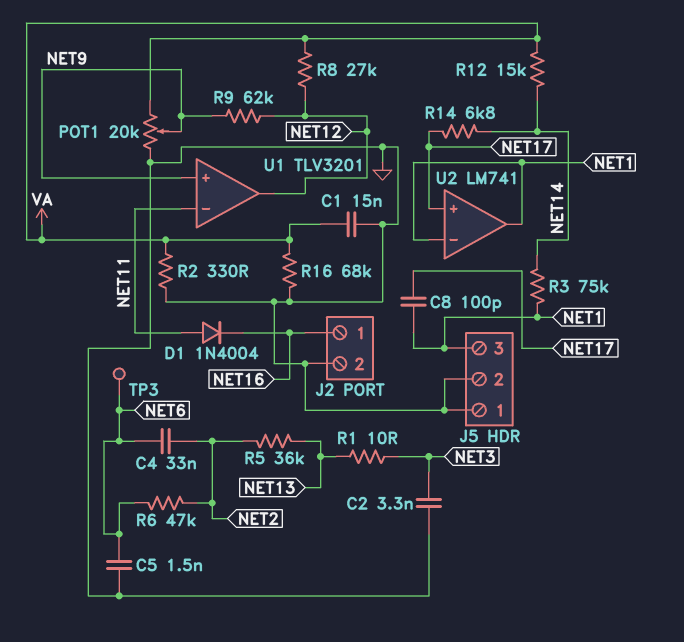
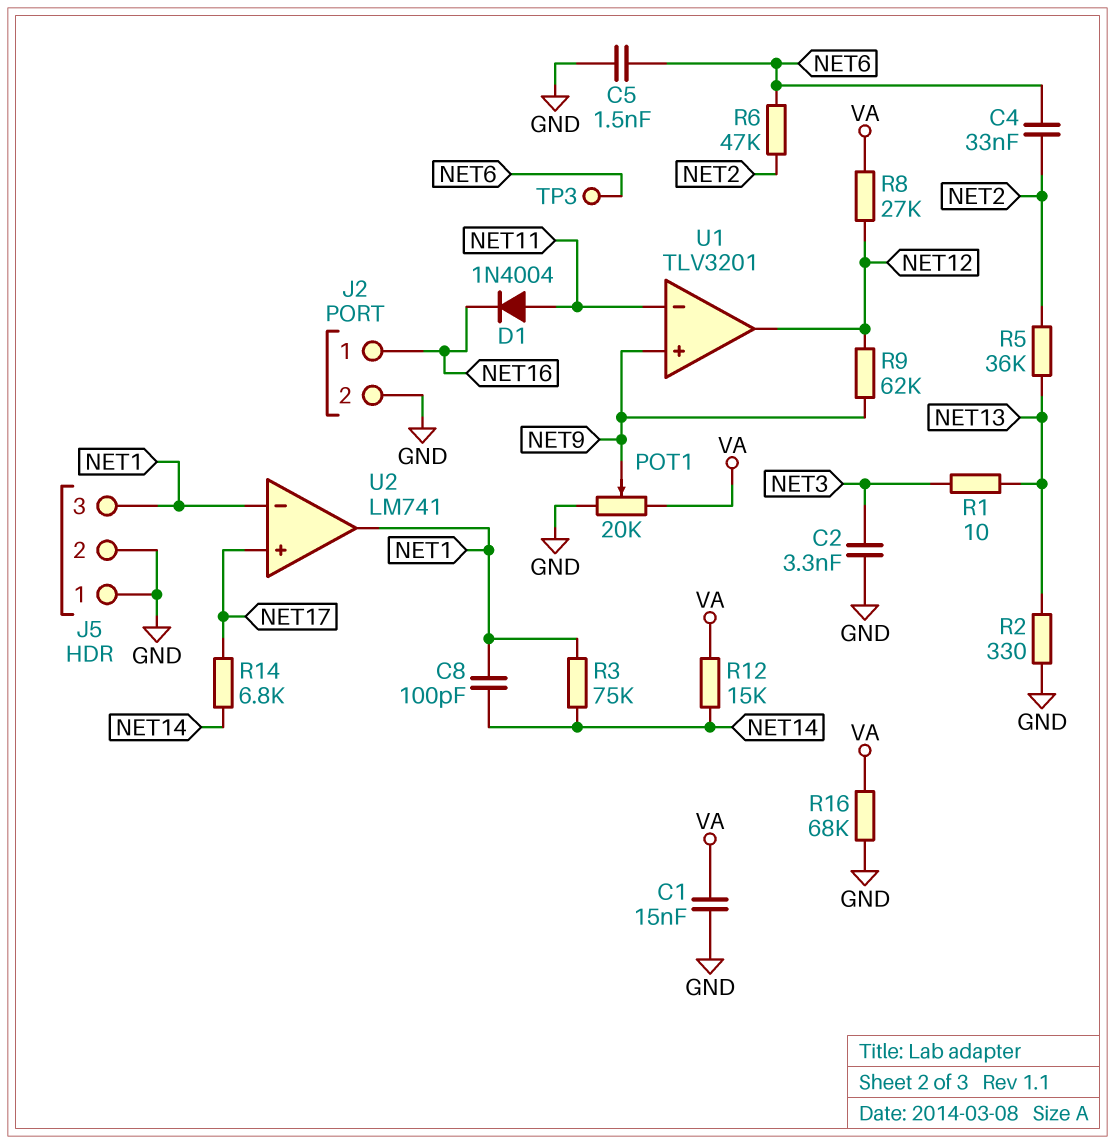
C8: 100pF (NET1, NET17) -> 100pF (NET1, NET14)
R2: 330 (GND, VA) -> 330 (GND, NET13)

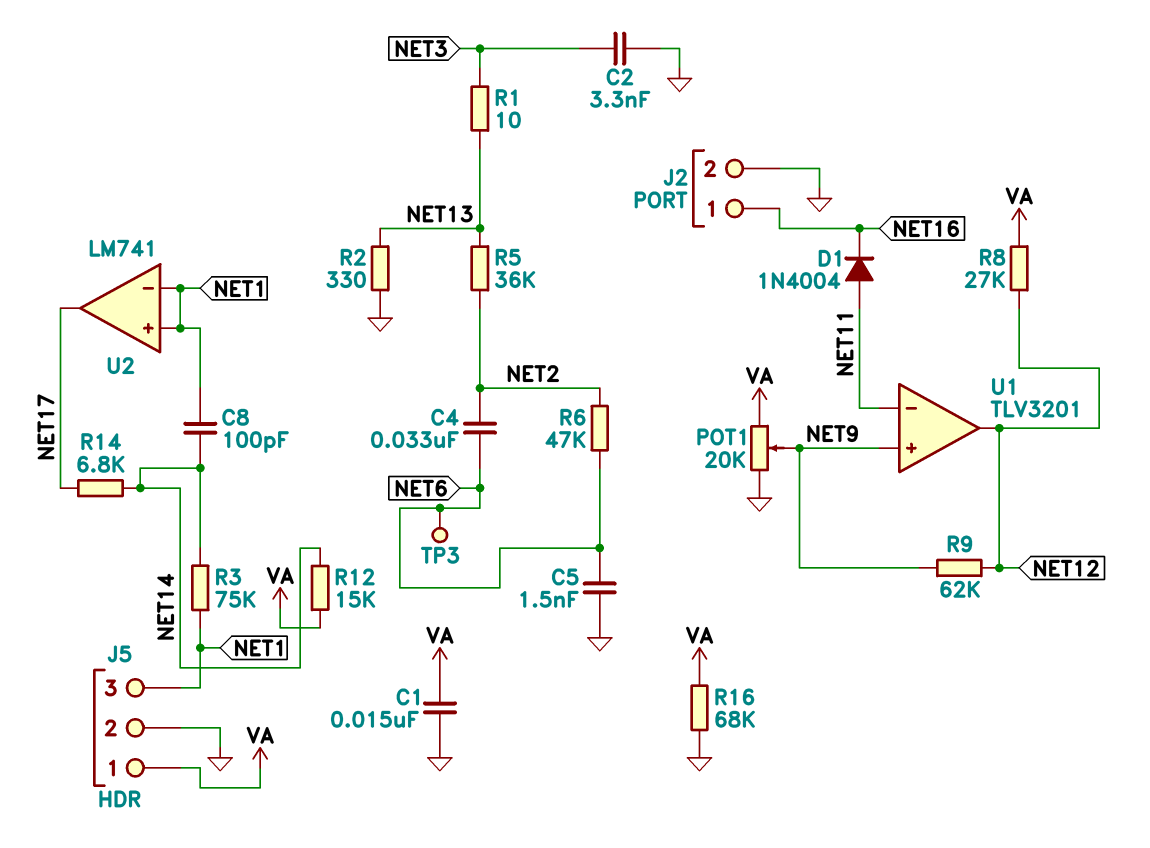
J5 pin 1: GND -> VA
U2 pin in+: NET17 -> NET1
U2 pin out: NET1 -> NET17

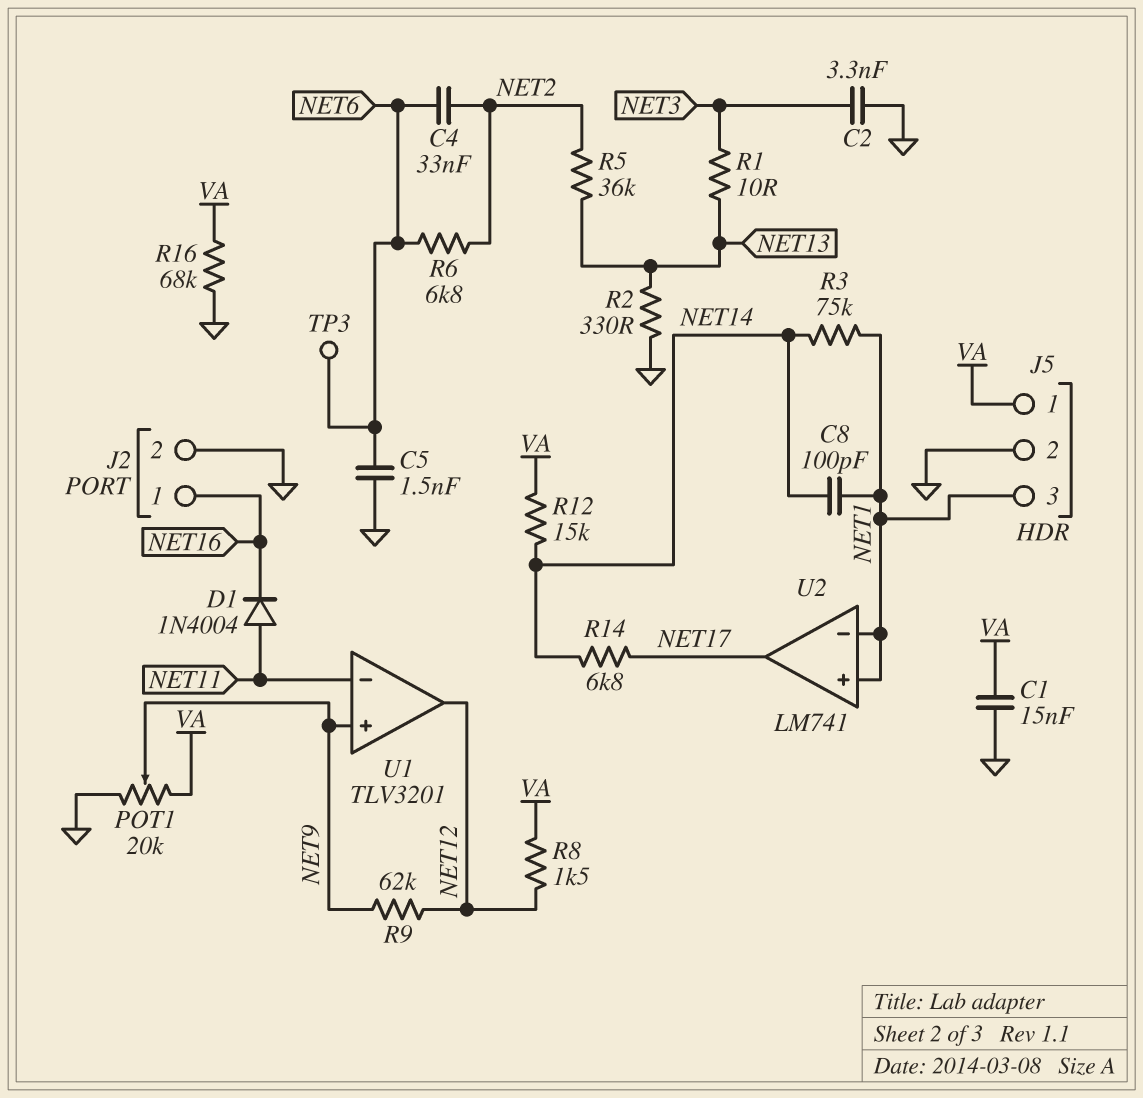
R6: 47k (NET2, NET6) -> 6.8k (NET2, NET6)
R8: 27k (NET12, VA) -> 1.5k (NET12, VA)

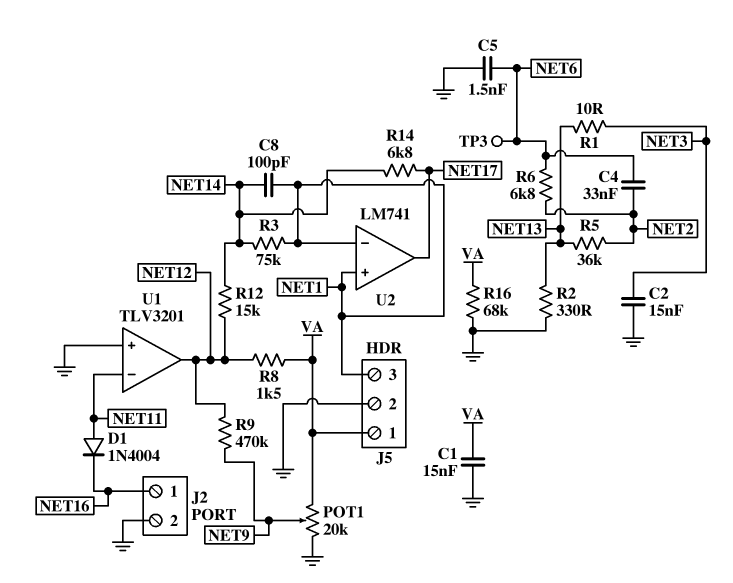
C2: 3.3nF (GND, NET3) -> 15nF (GND, NET3)
R9: 62k (NET9, NET12) -> 470k (NET9, NET12)
R12: 15k (NET14, VA) -> 15k (NET12, NET14)
U1 pin in+: NET9 -> GND

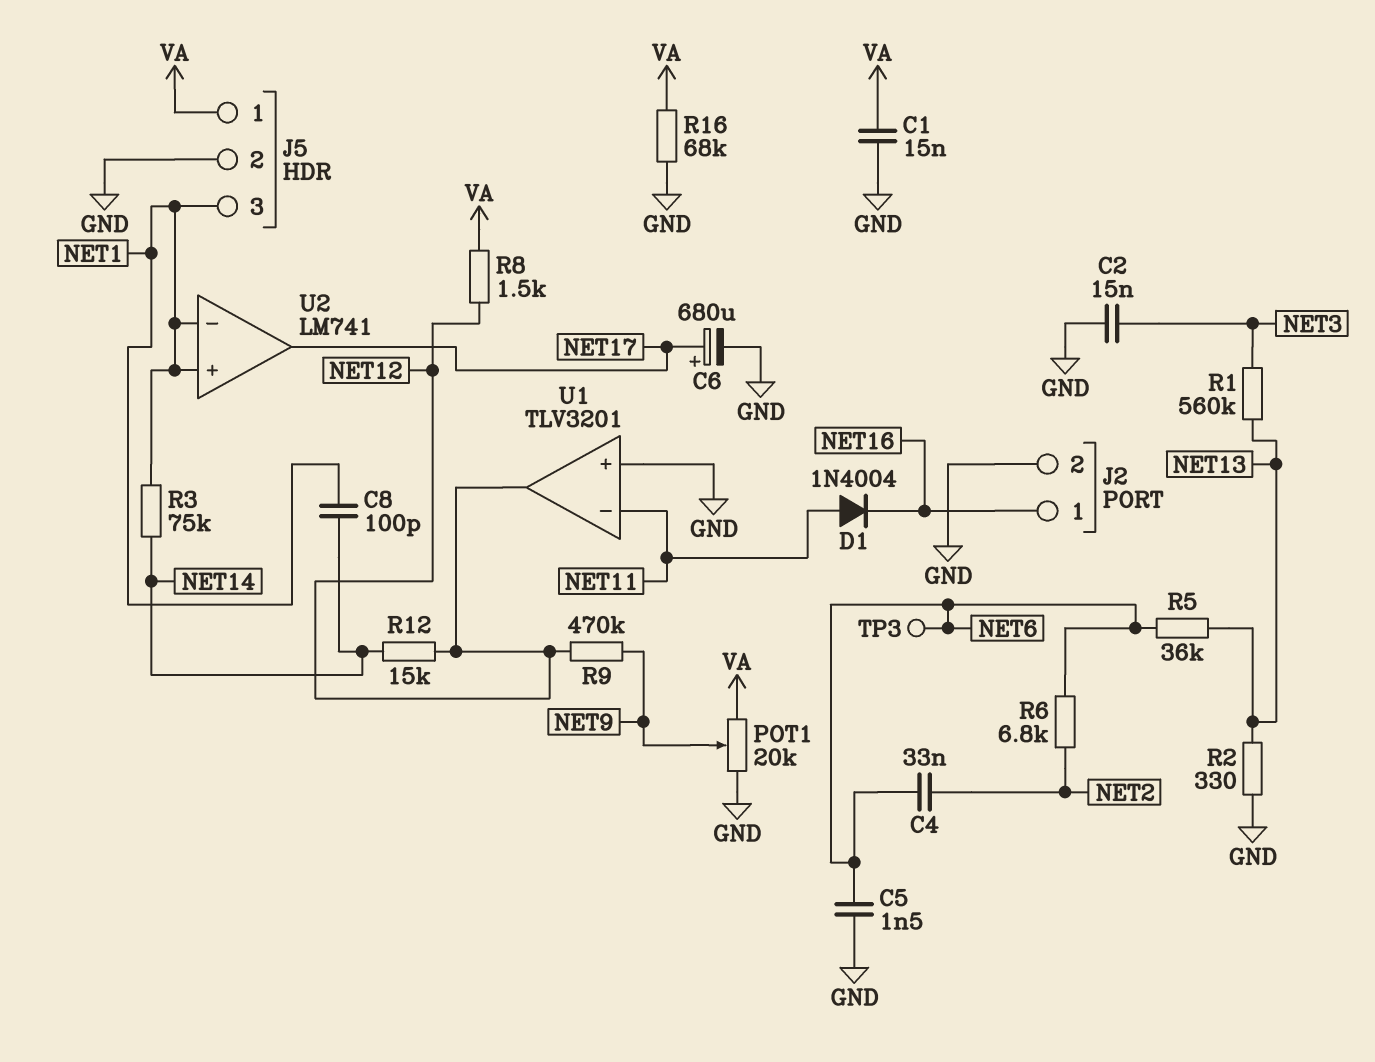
C6: none -> 680uF (plus NET17, minus GND)
R1: 10 (NET3, NET13) -> 560k (NET3, NET13)
R5: 36k (NET2, NET13) -> 36k (NET6, NET13)
R14: 6.8k (NET14, NET17) -> none

